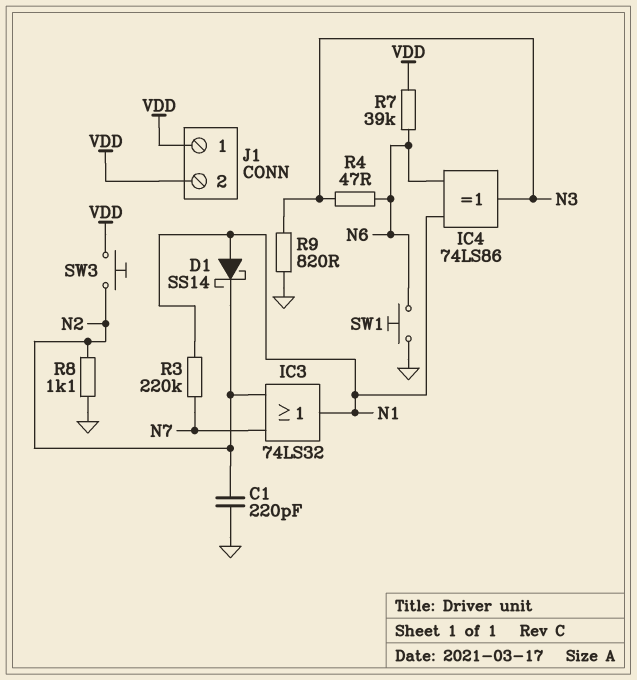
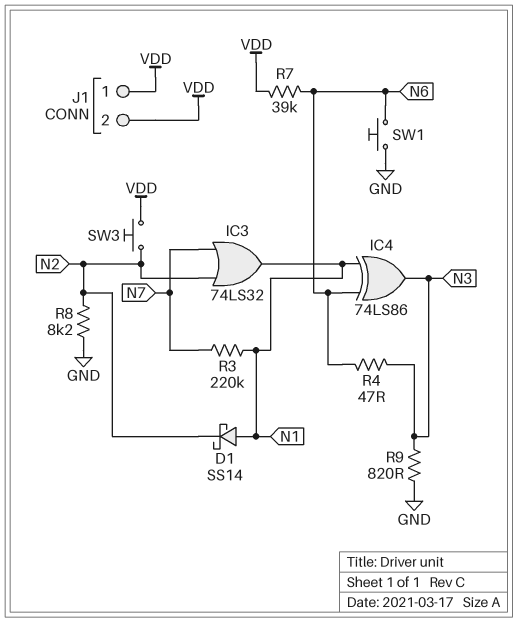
C1: 220pF (GND, N2) -> none
R8: 1.1k (GND, N2) -> 8.2k (GND, N2)

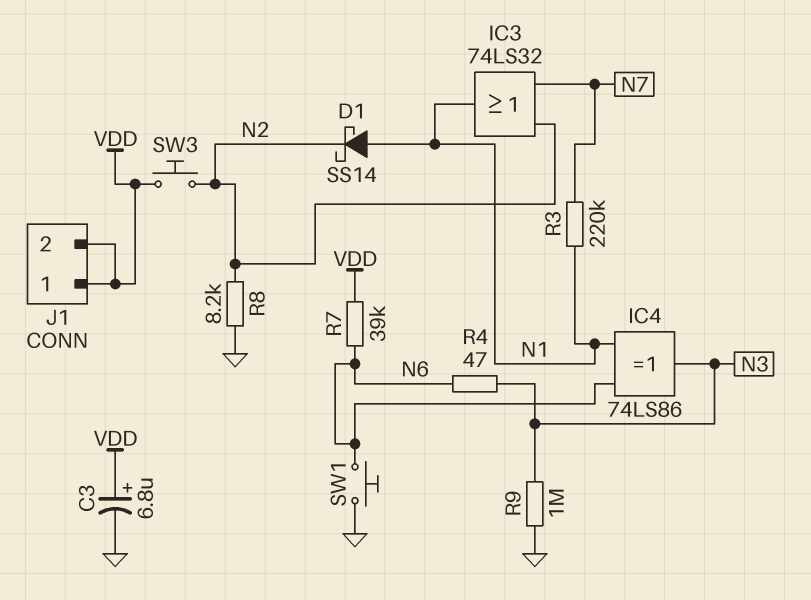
C3: none -> 6.8uF (plus VDD, minus GND)
R9: 820 (GND, N3) -> 1M (GND, N3)

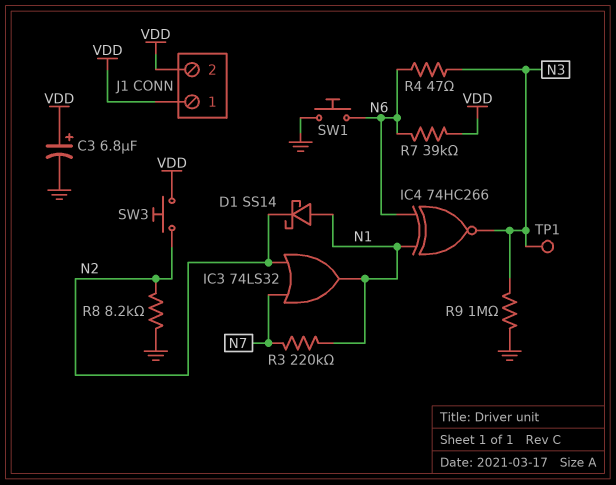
IC4: XOR 74LS86 (in N1, in N6, out N3) -> XNOR 74HC266 (in N1, in N6, out N3)
TP1: none -> test point (N3)

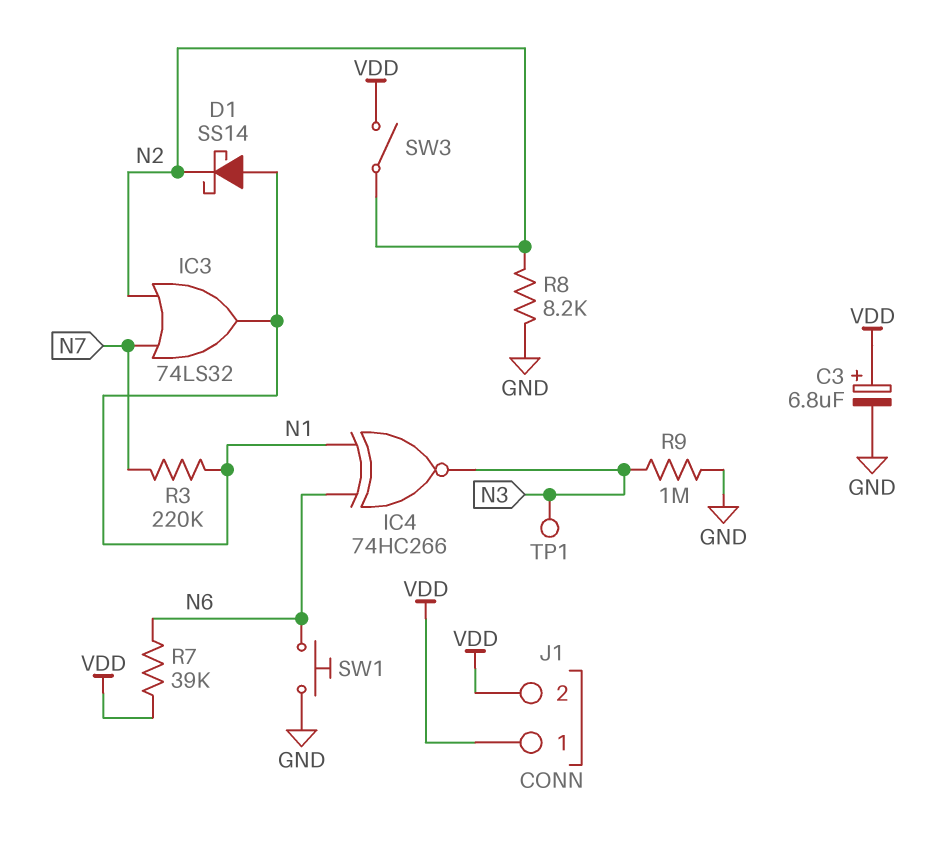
R4: 47 (N3, N6) -> none
SW3: button (N2, VDD) -> switch (N2, VDD)

